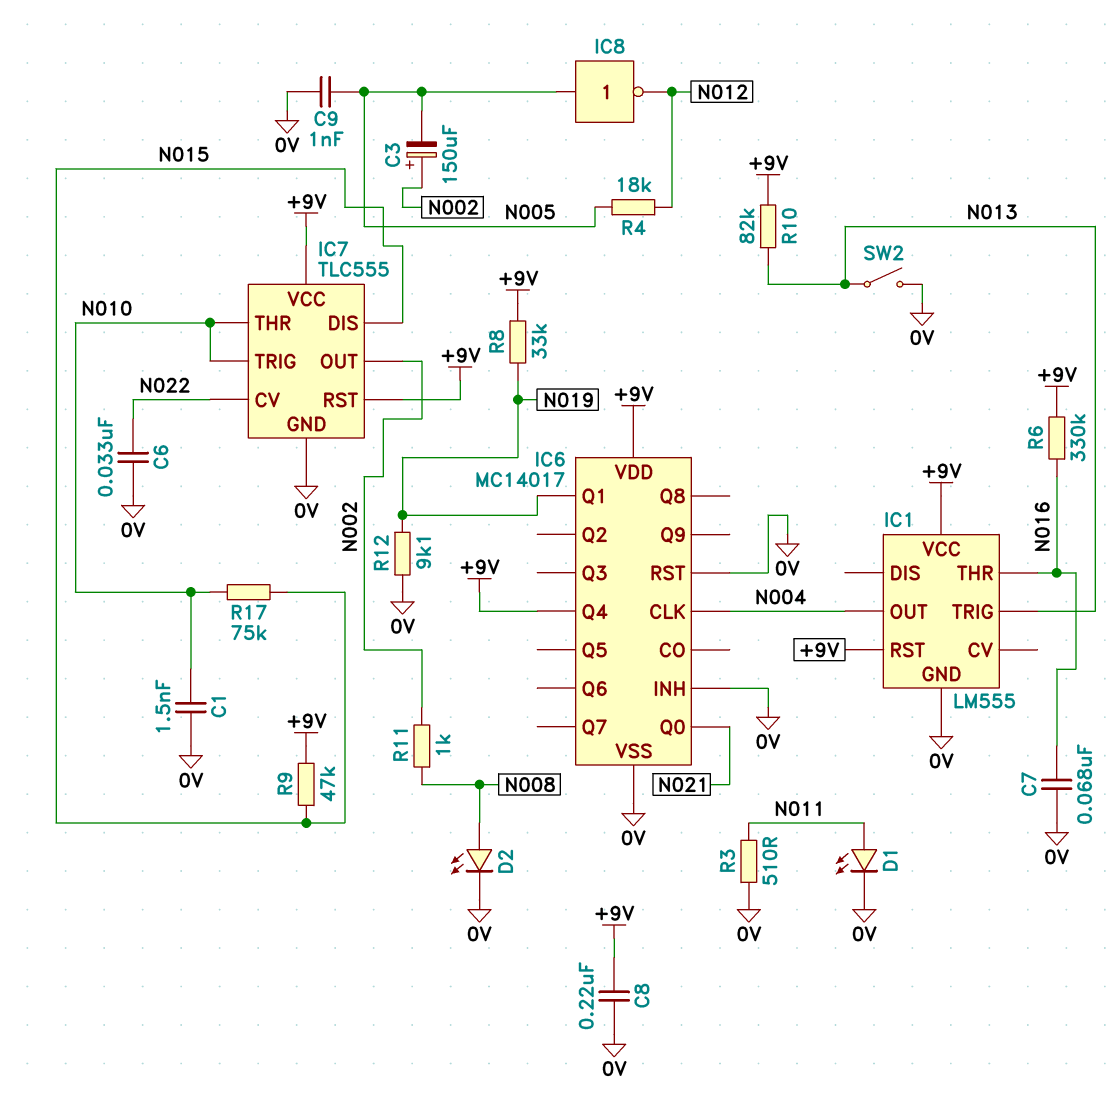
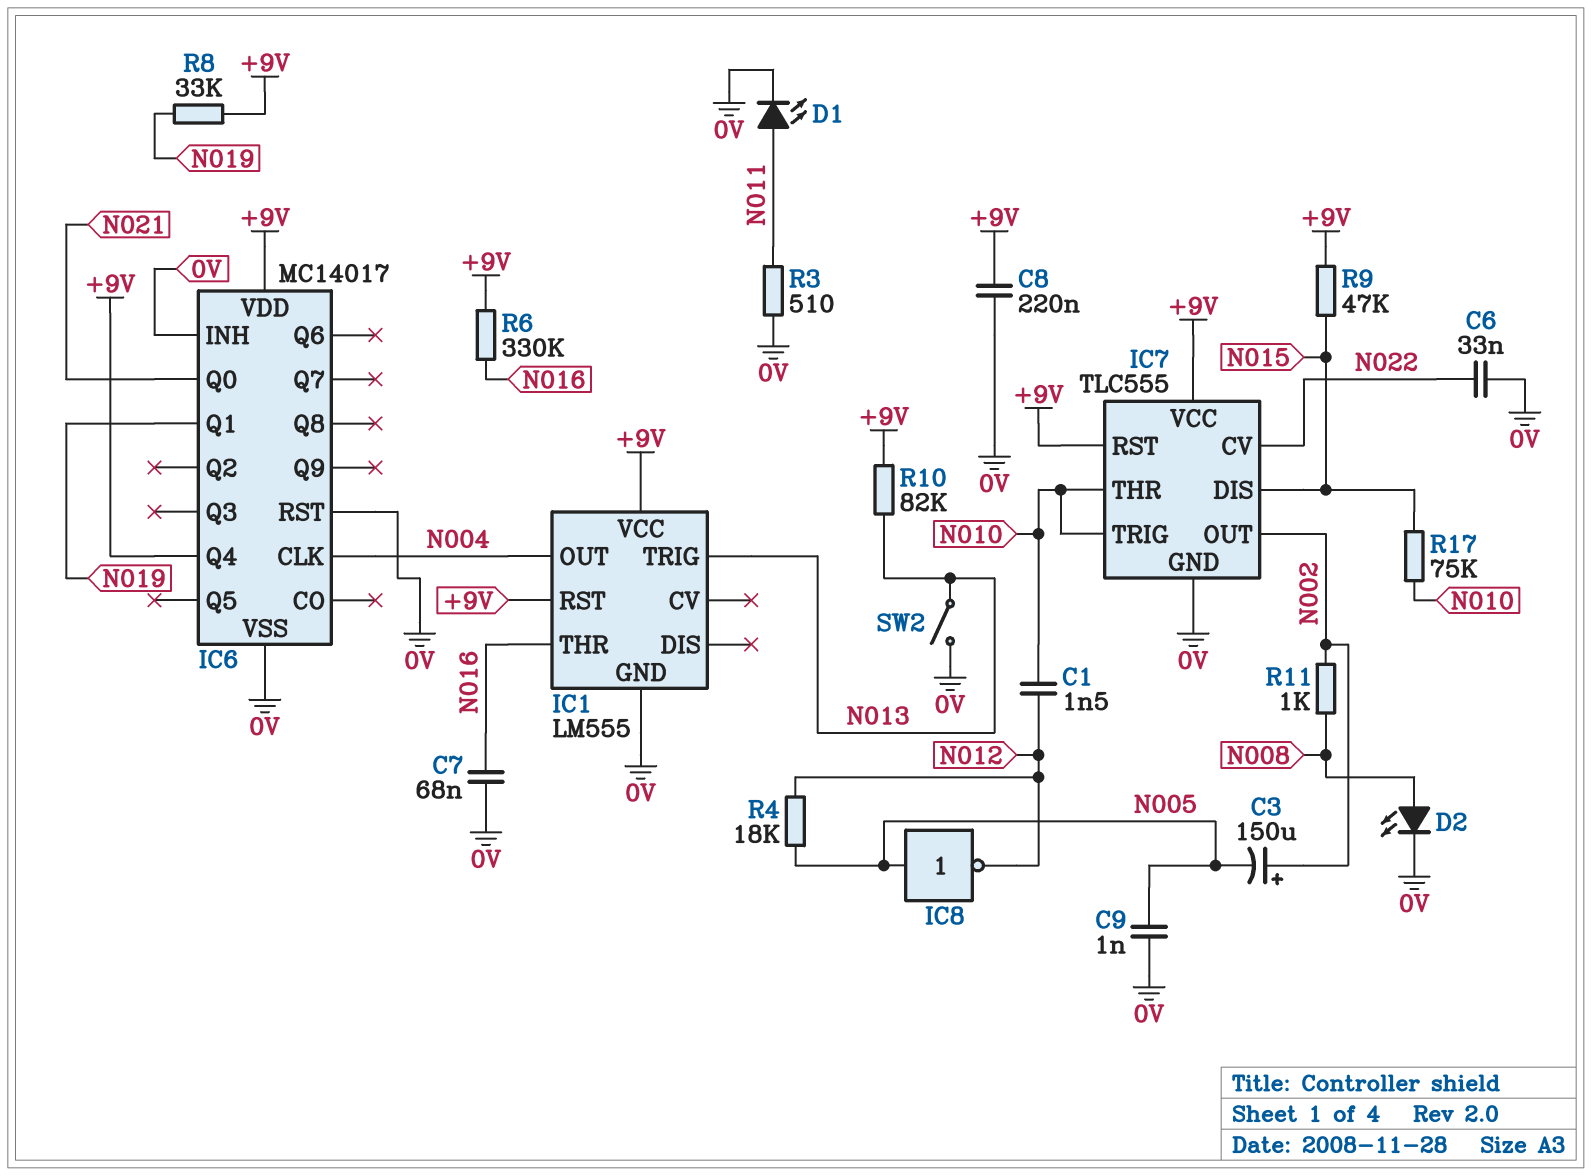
C1: 1.5nF (0V, N010) -> 1.5nF (N010, N012)
R12: 9.1k (0V, N019) -> none

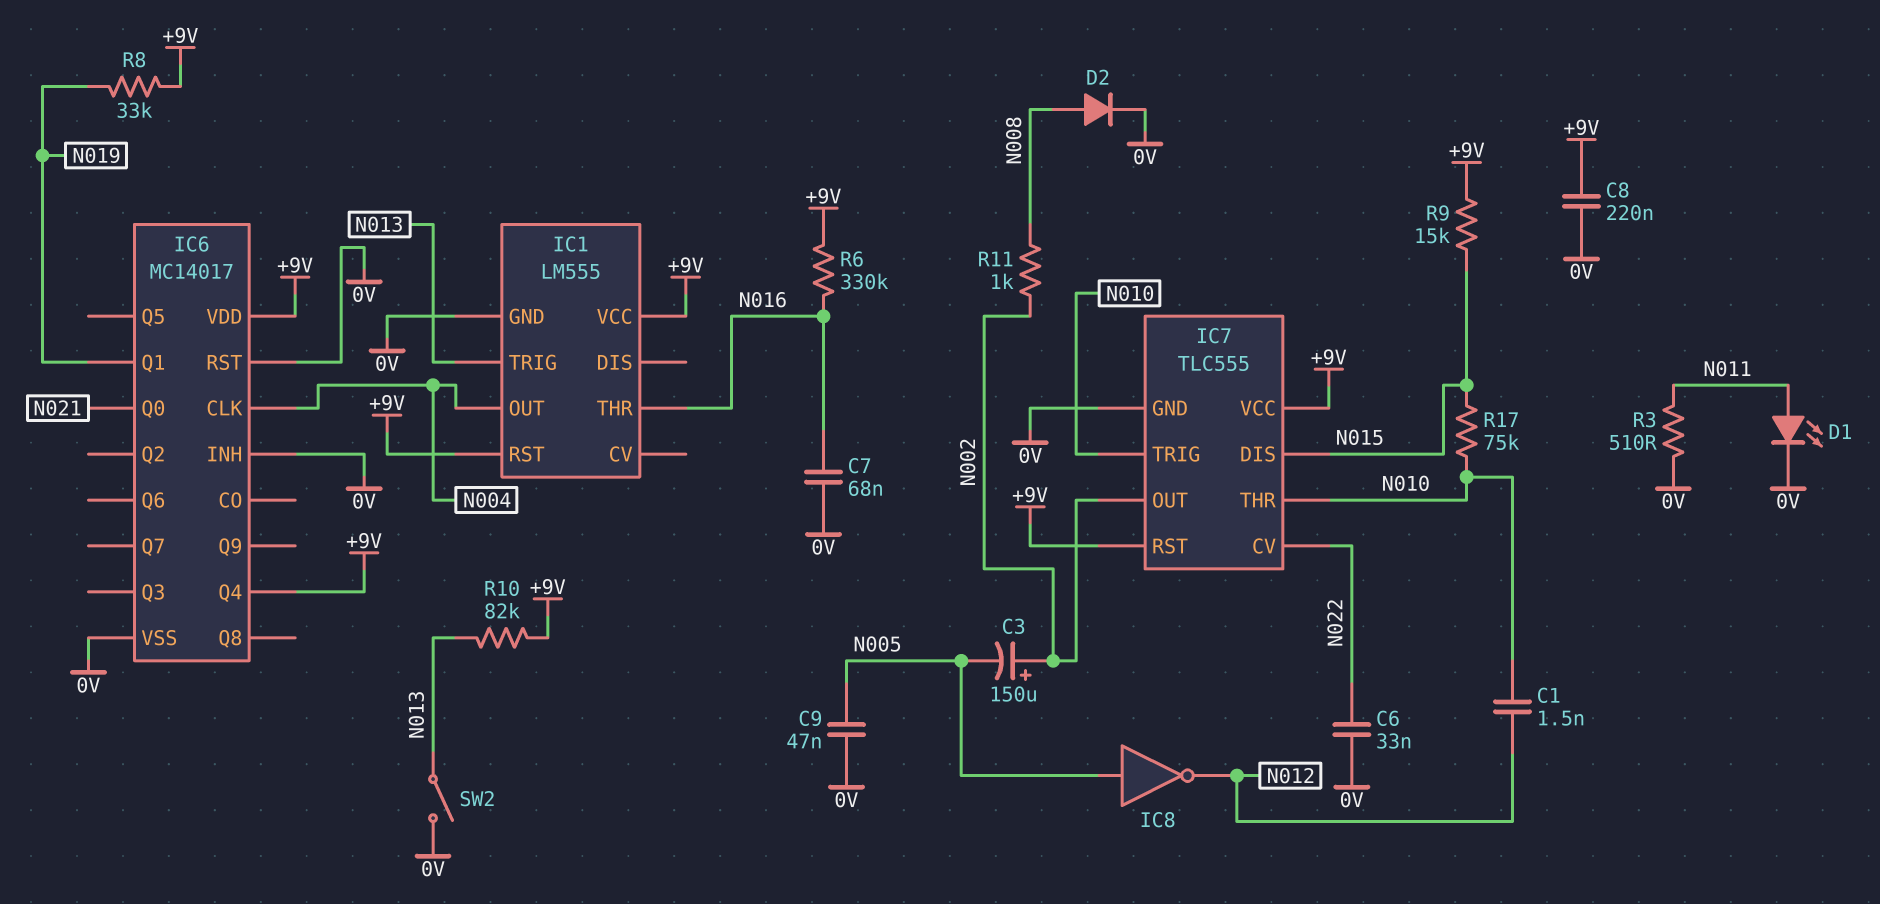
C9: 1nF (0V, N005) -> 47nF (0V, N005)
D2: LED (A N008, K 0V) -> diode (A N008, K 0V)
R4: 18k (N005, N012) -> none
R9: 47k (+9V, N015) -> 15k (+9V, N015)

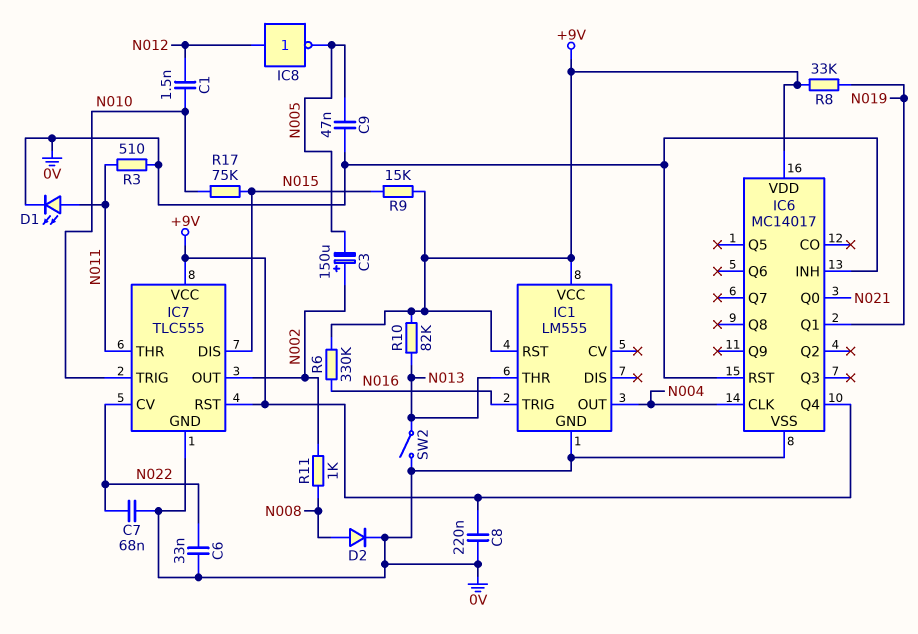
C7: 68nF (0V, N016) -> 68nF (0V, N022)
IC1 pin THR: N016 -> N013
IC1 pin TRIG: N013 -> N016
IC7 pin THR: N010 -> N011
IC8: NOT (in N005, out N012) -> NOT (in N012, out N005)

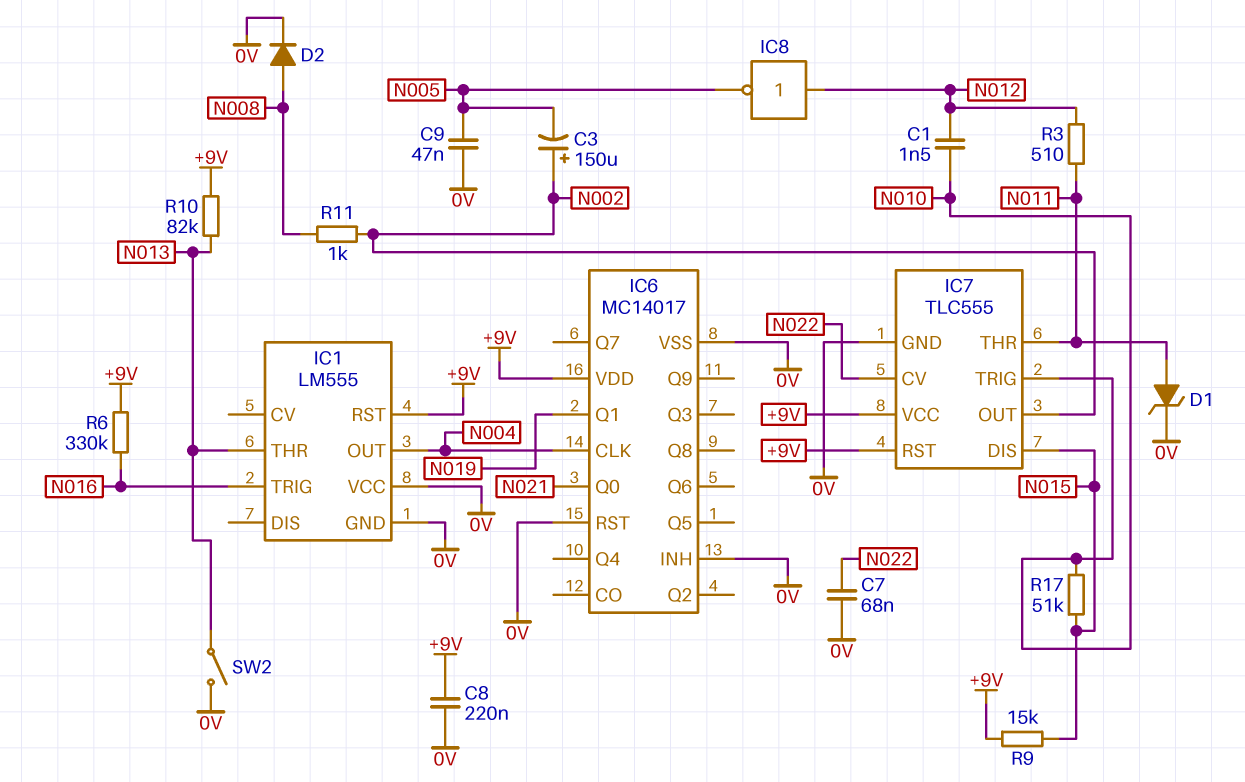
C6: 33nF (0V, N022) -> none
D1: LED (A N011, K 0V) -> zener (A N011, K 0V)
IC1 pin VCC: +9V -> 0V
IC6 pin Q4: +9V -> none
R3: 510 (0V, N011) -> 510 (N011, N012)
R8: 33k (+9V, N019) -> none
R17: 75k (N010, N015) -> 51k (N010, N015)

